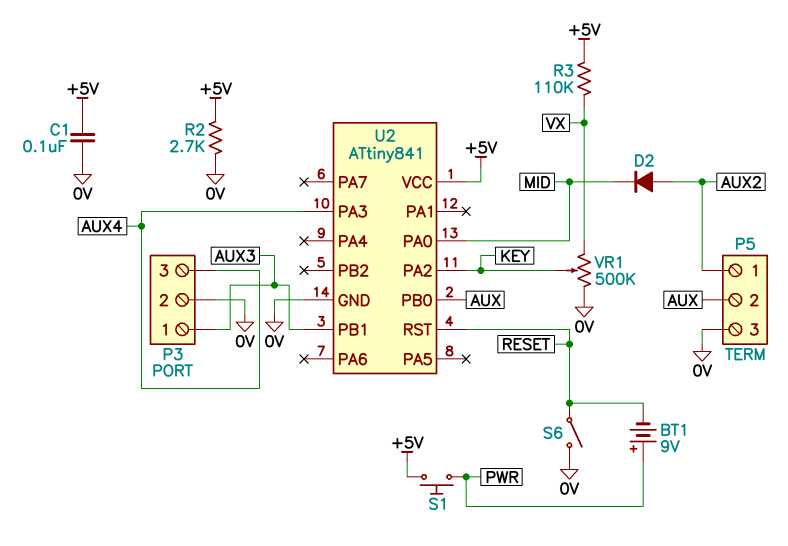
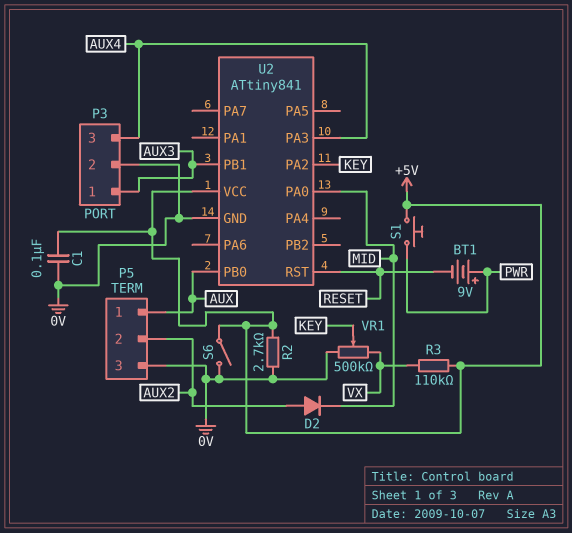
P5 pin 1: AUX2 -> AUX
P5 pin 2: AUX -> AUX2
S6: switch (0V, RESET) -> switch (+5V, 0V)

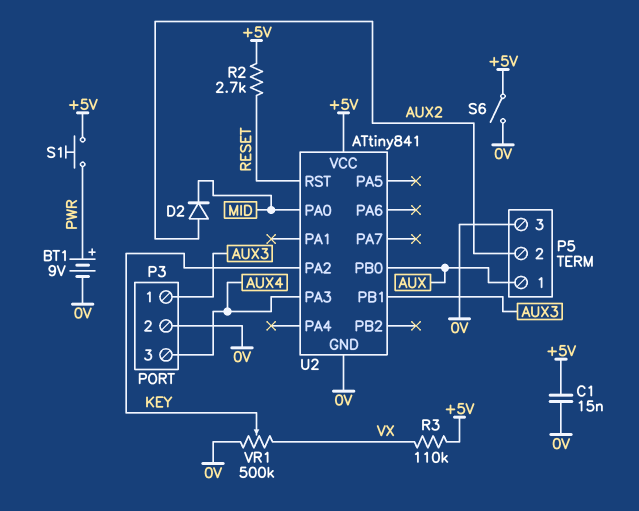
BT1: 9V (plus PWR, minus RESET) -> 9V (plus PWR, minus 0V)
C1: 100nF (+5V, 0V) -> 15nF (+5V, 0V)
R2: 2.7k (+5V, 0V) -> 2.7k (+5V, RESET)

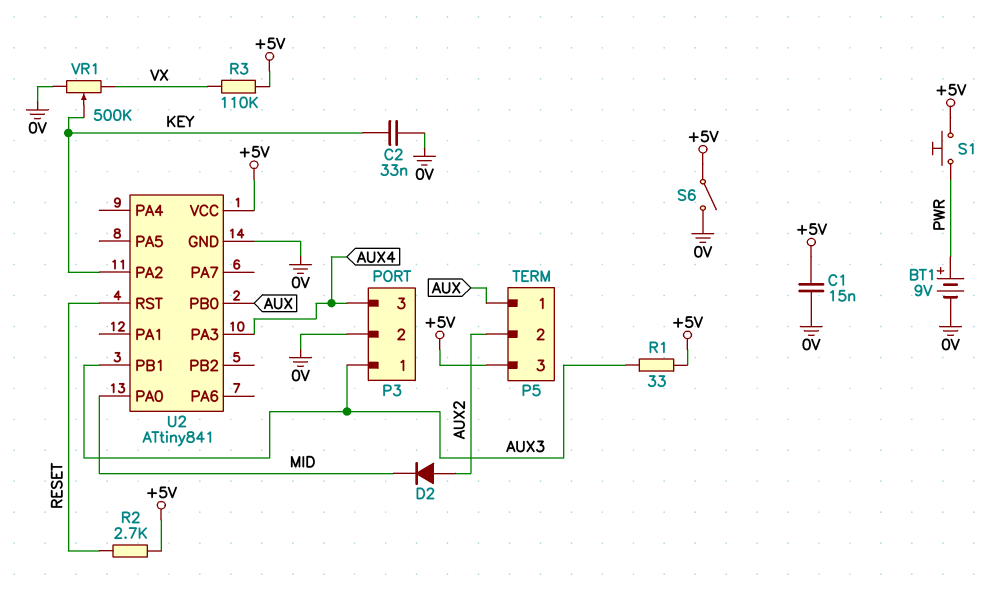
C2: none -> 33nF (0V, KEY)
P5 pin 3: 0V -> +5V
R1: none -> 33 (+5V, AUX3)

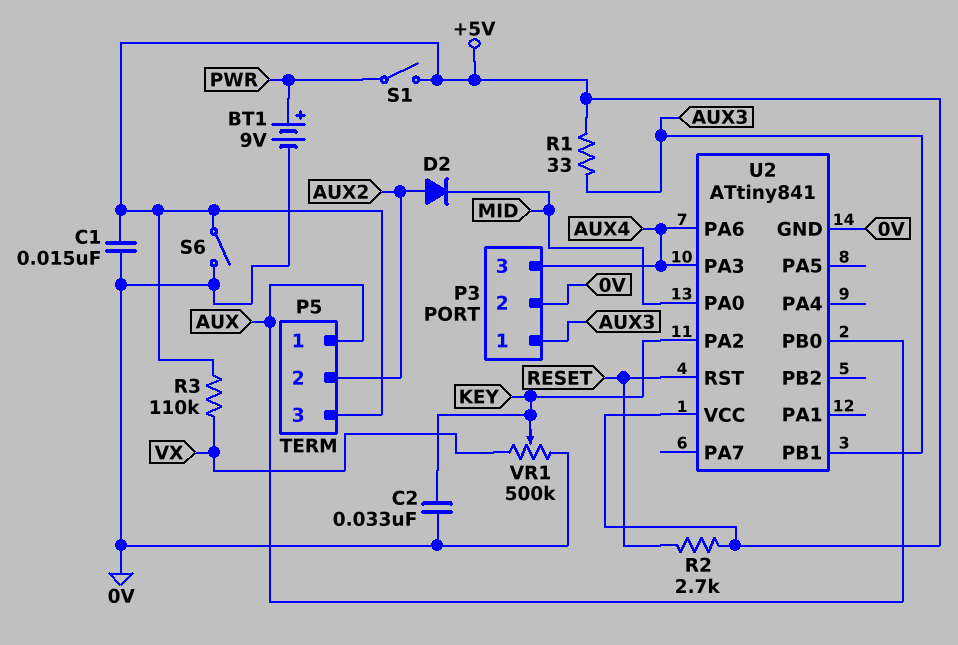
S1: button (+5V, PWR) -> switch (+5V, PWR)
U2 pin PA6: none -> AUX4

